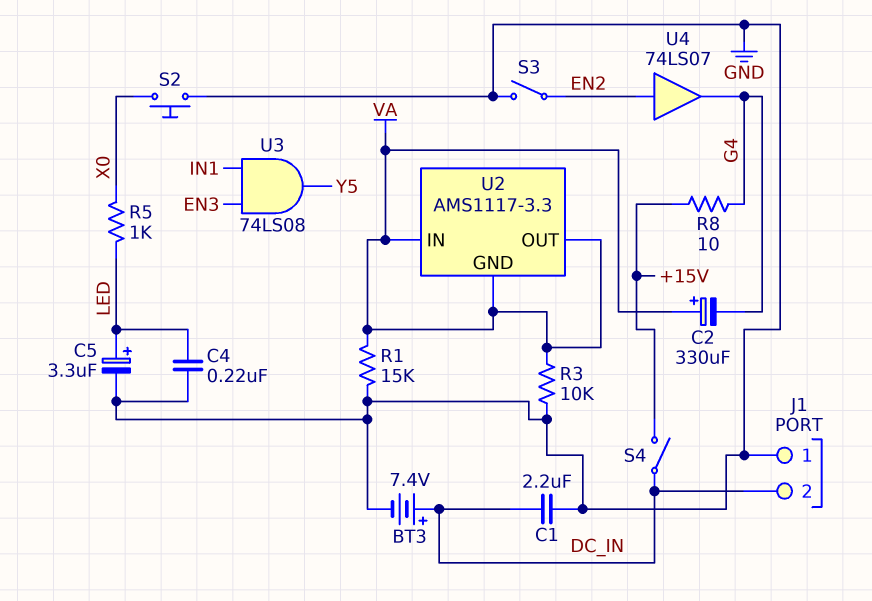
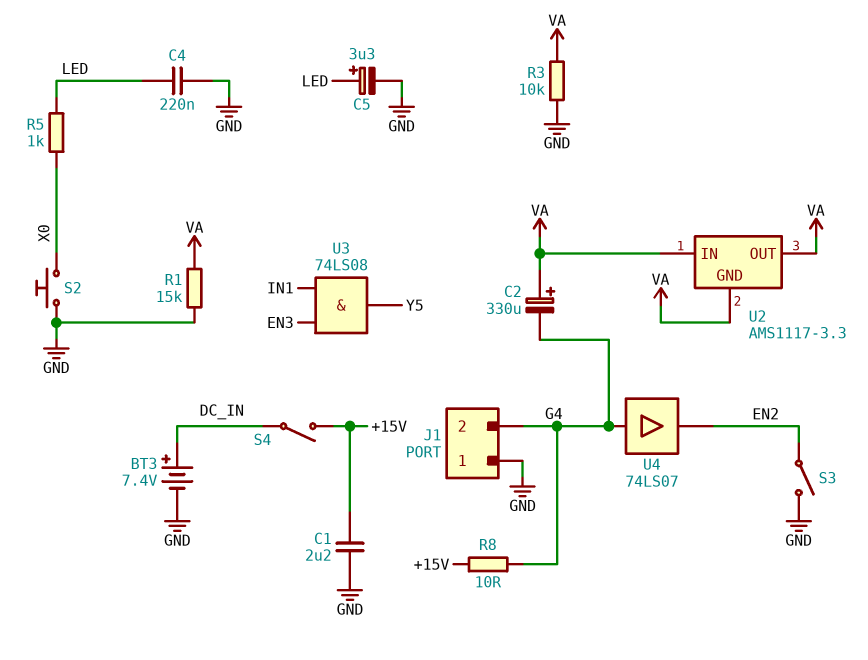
C1: 2.2uF (DC_IN, GND) -> 2.2uF (+15V, GND)
J1 pin 2: DC_IN -> G4
U4: buffer 74LS07 (in EN2, out G4) -> buffer 74LS07 (in G4, out EN2)

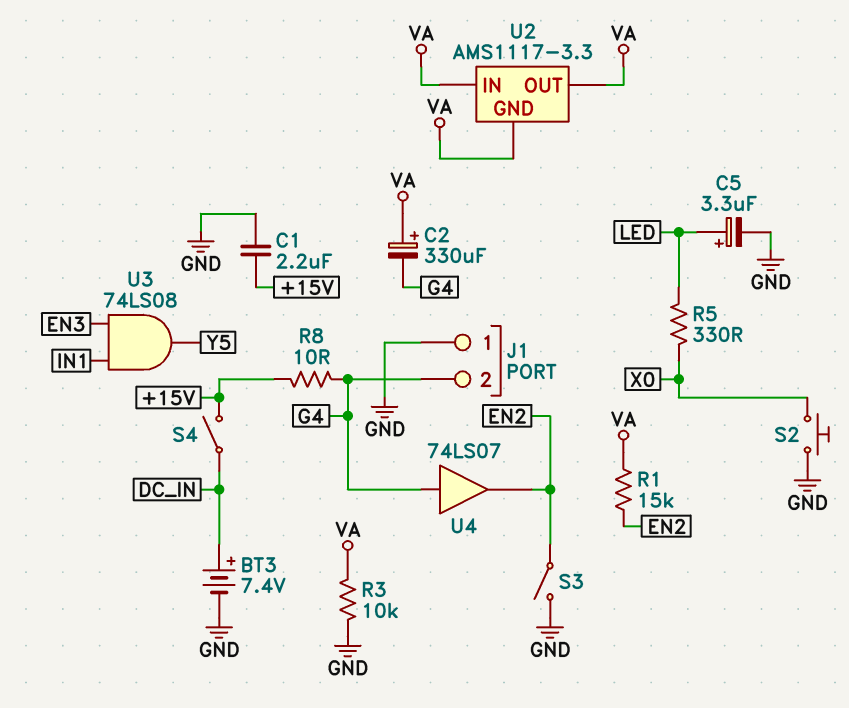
C4: 220nF (GND, LED) -> none
R1: 15k (GND, VA) -> 15k (EN2, VA)
R5: 1k (LED, X0) -> 330 (LED, X0)

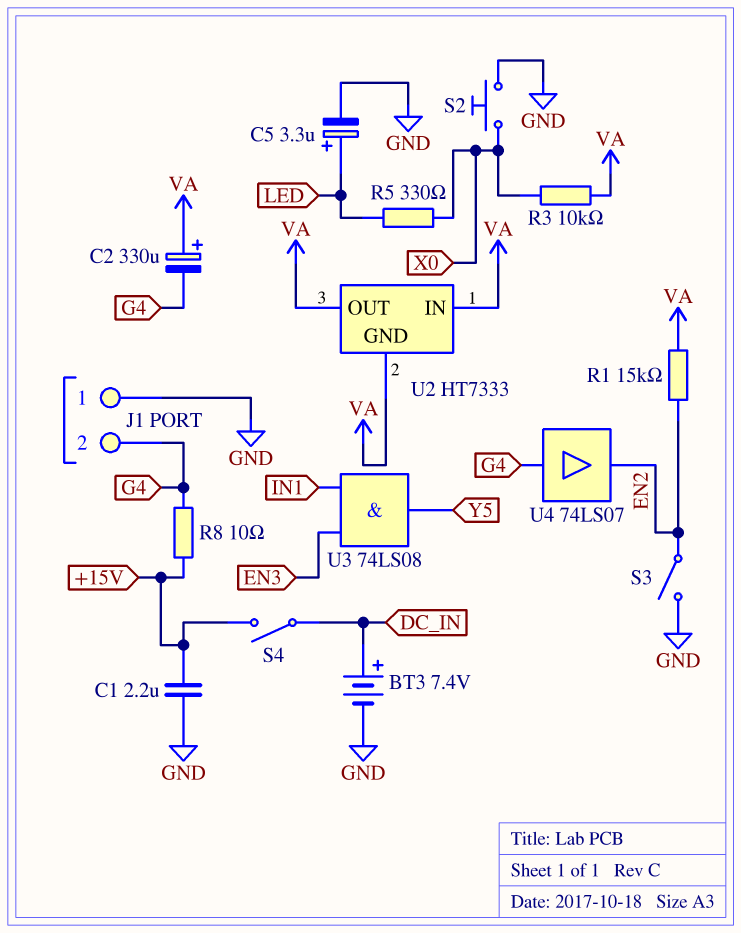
R3: 10k (GND, VA) -> 10k (VA, X0)
U2: AMS1117-3.3 -> HT7333

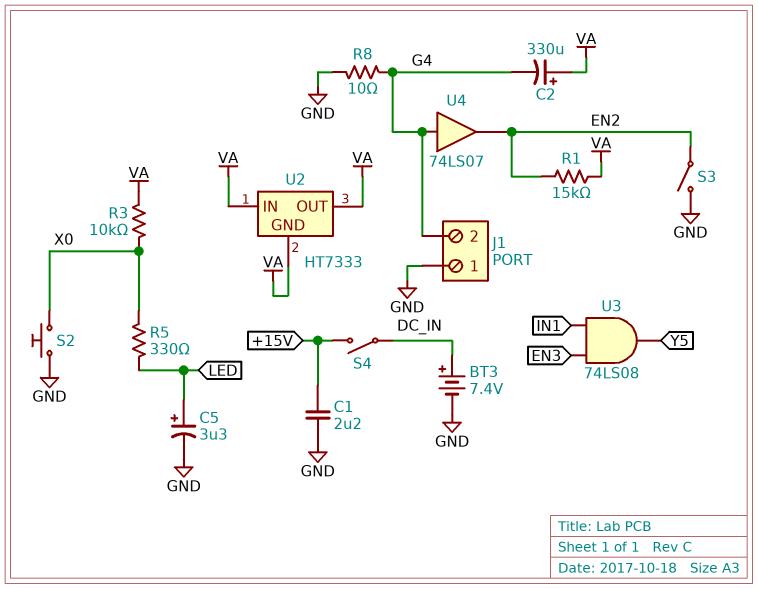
R8: 10 (+15V, G4) -> 10 (G4, GND)

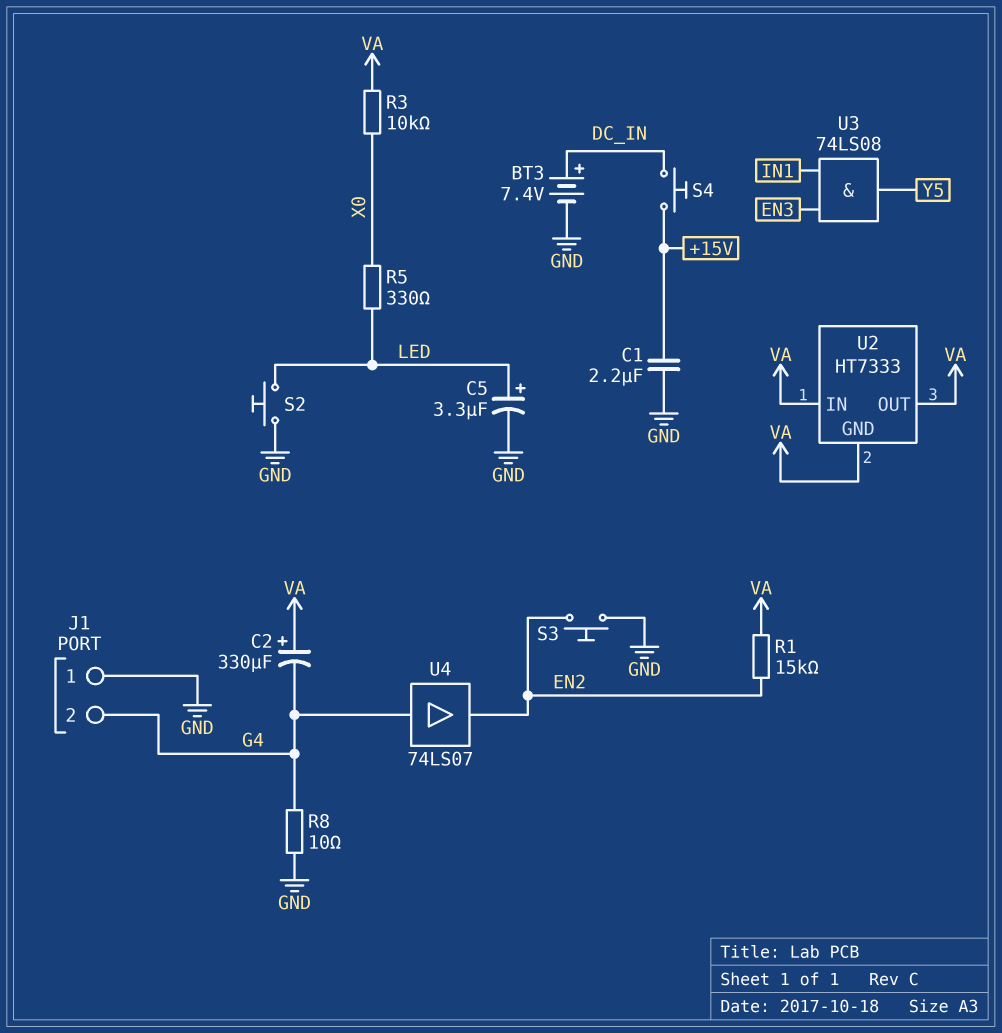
S2: button (GND, X0) -> button (GND, LED)
S3: switch (EN2, GND) -> button (EN2, GND)
S4: switch (+15V, DC_IN) -> button (+15V, DC_IN)

